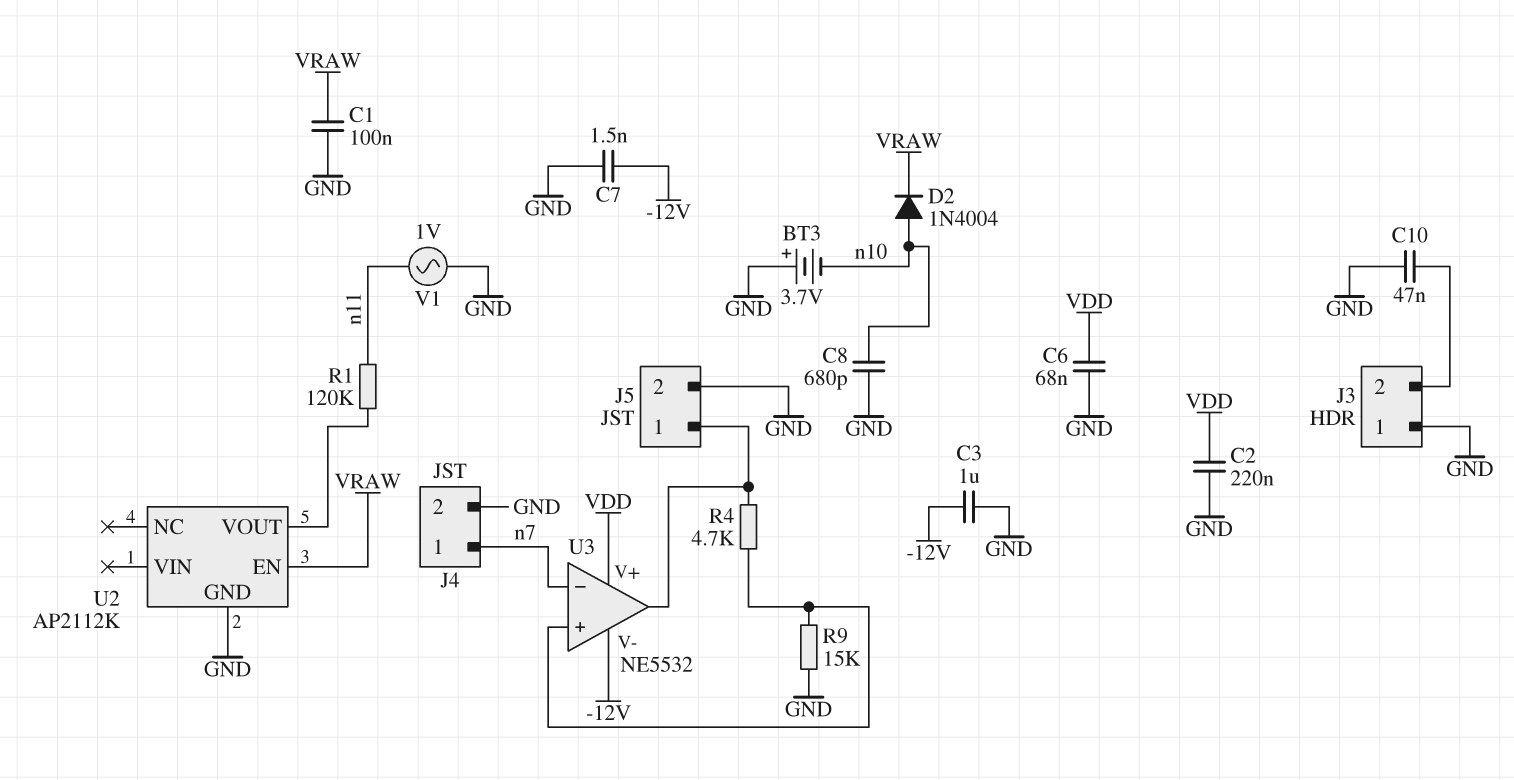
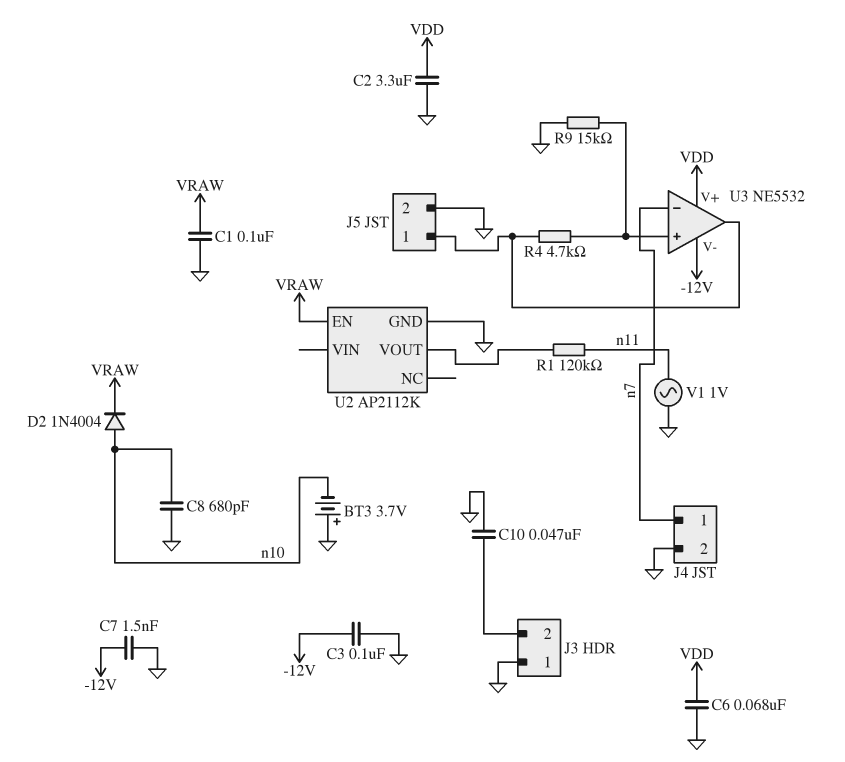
C2: 220nF (GND, VDD) -> 3.3uF (GND, VDD)
C3: 1uF (-12V, GND) -> 100nF (-12V, GND)

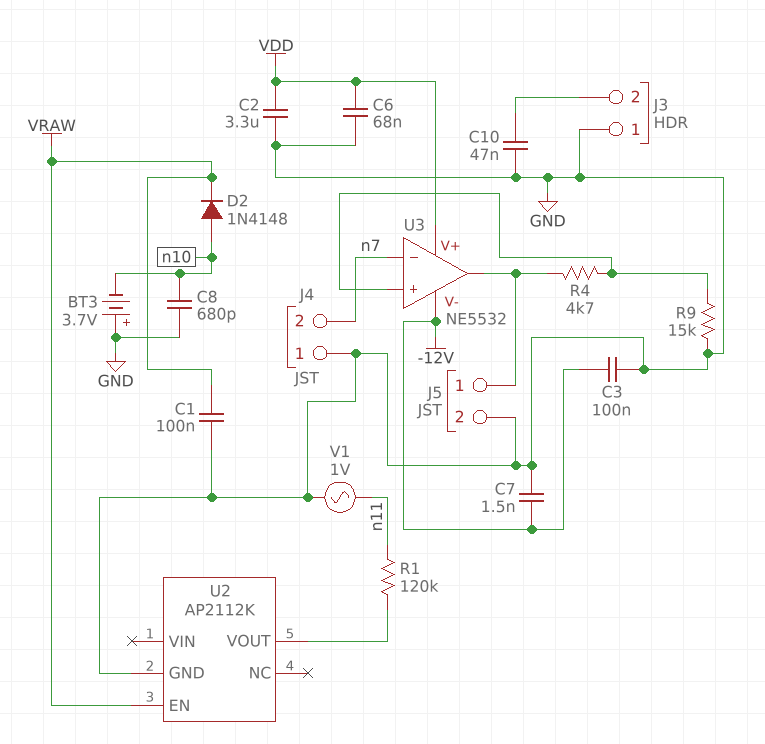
D2: diode 1N4004 (A n10, K VRAW) -> diode 1N4148 (A n10, K VRAW)
J4 pin 1: n7 -> GND
J4 pin 2: GND -> n7

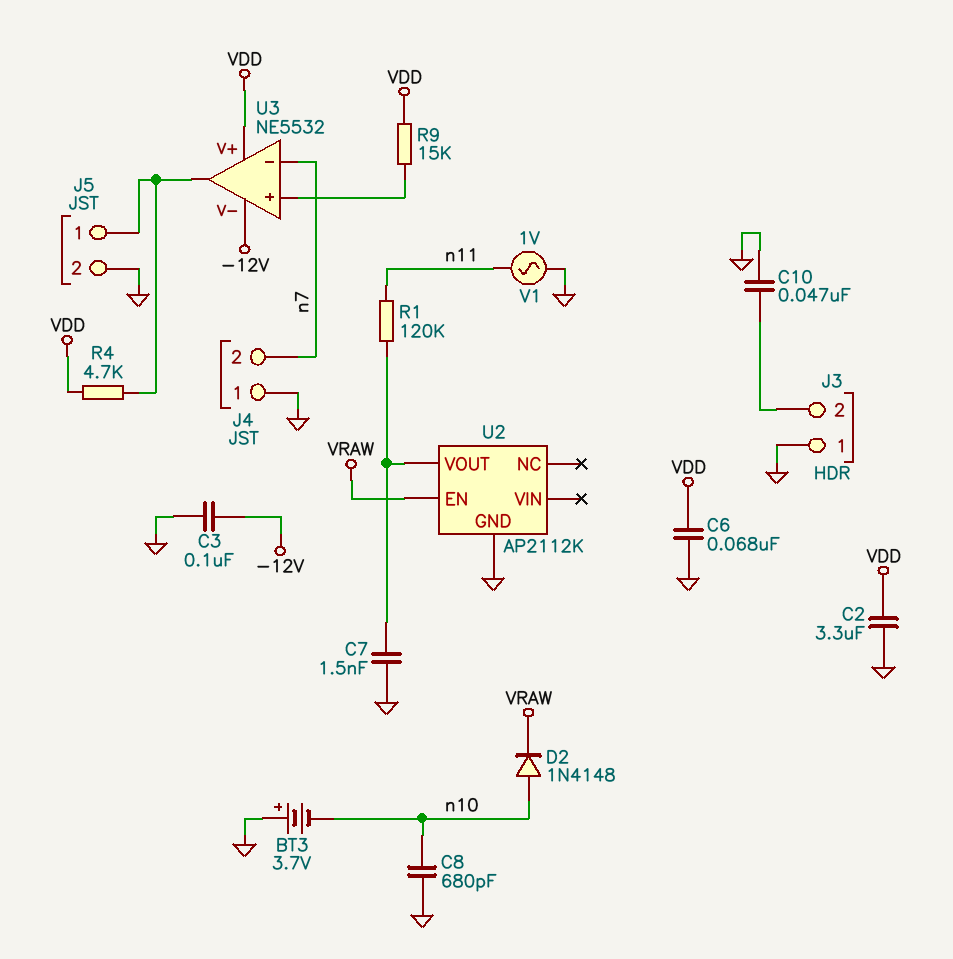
C1: 100nF (GND, VRAW) -> none
C7: 1.5nF (-12V, GND) -> 1.5nF (GND, U2/VOUT)
R4: 4.7k (J5/1, U3/in+) -> 4.7k (J5/1, VDD)
R9: 15k (GND, U3/in+) -> 15k (U3/in+, VDD)

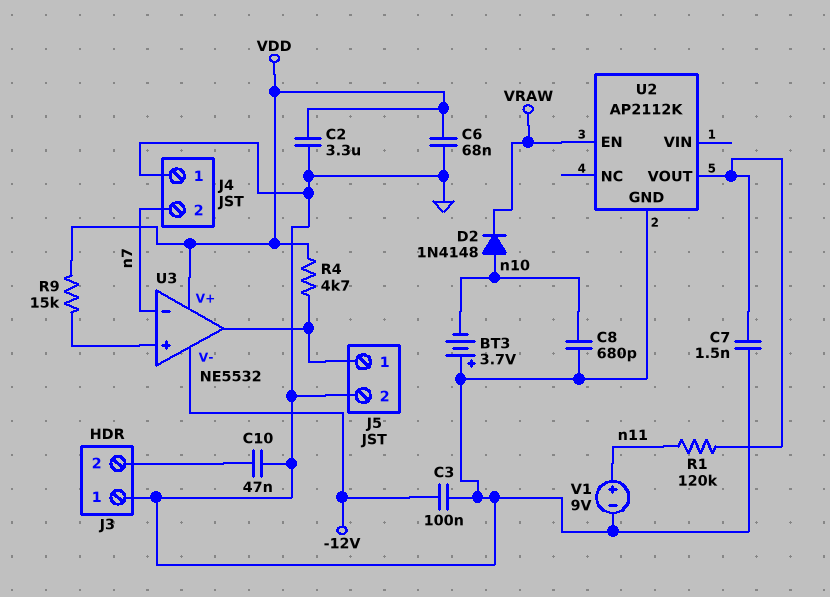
V1: AC 1V (GND, n11) -> 9V (plus n11, minus GND)

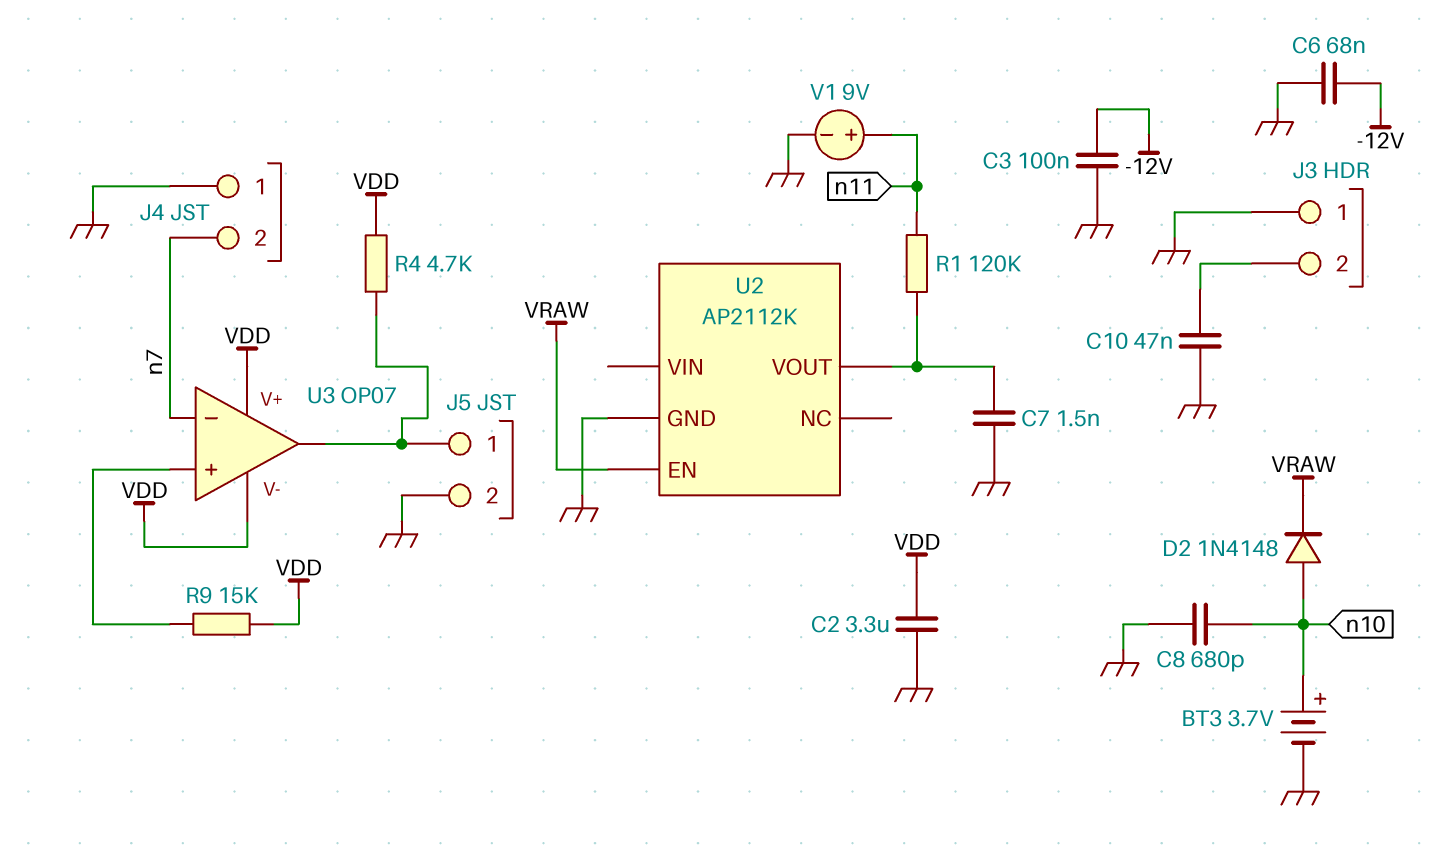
BT3: 3.7V (plus GND, minus n10) -> 3.7V (plus n10, minus GND)
C6: 68nF (GND, VDD) -> 68nF (-12V, GND)
U3: NE5532 -> OP07
U3 pin V-: -12V -> VDD

